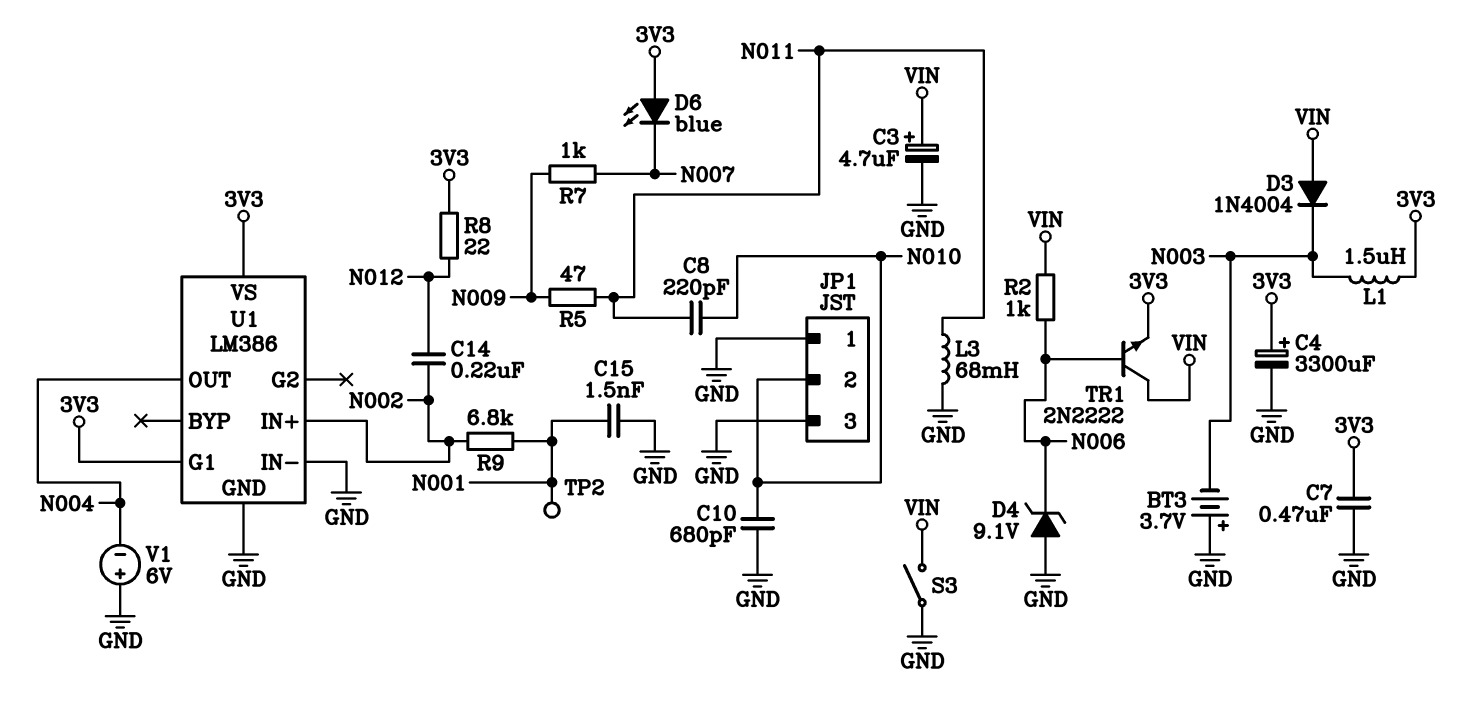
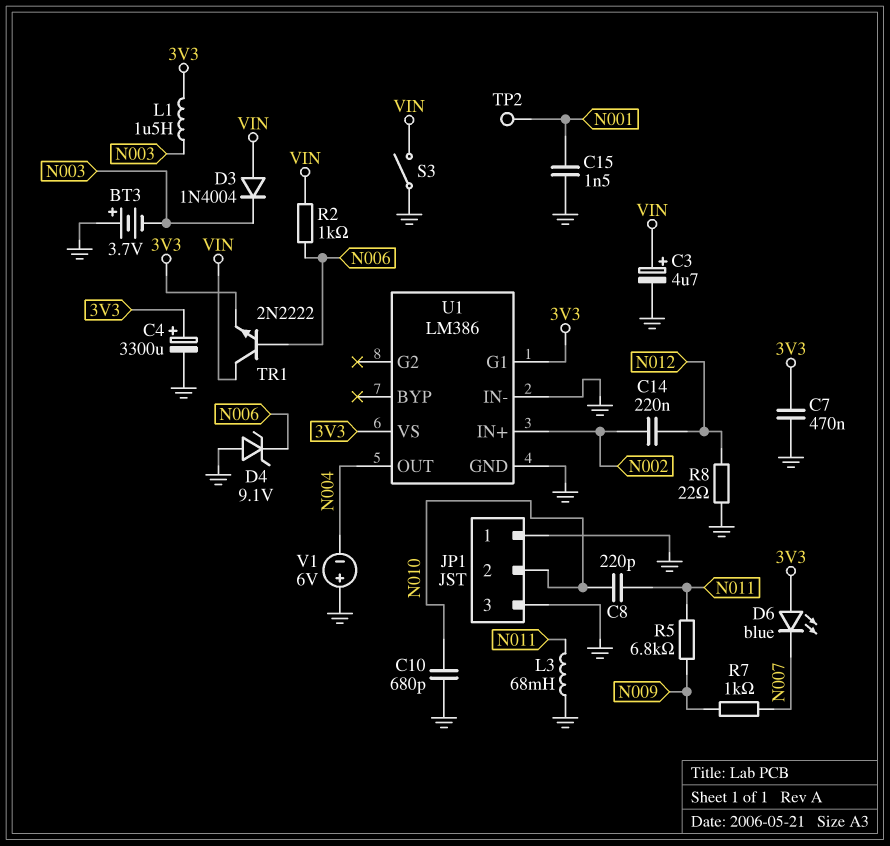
R5: 47 (N009, N011) -> 6.8k (N009, N011)
R8: 22 (3V3, N012) -> 22 (GND, N012)
R9: 6.8k (N001, N002) -> none

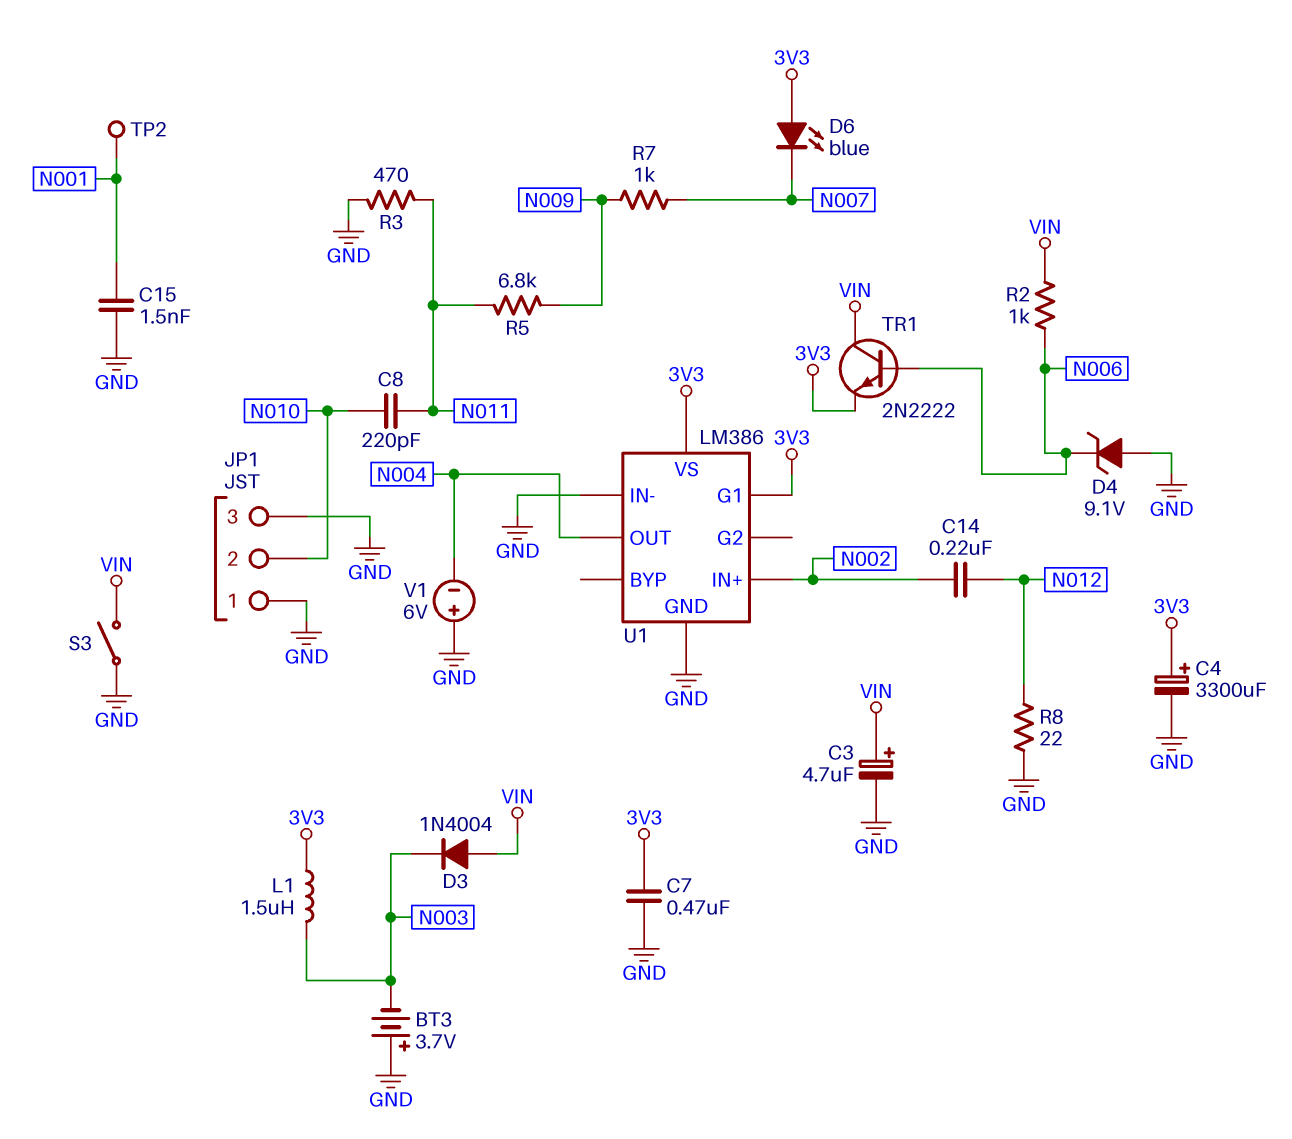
C10: 680pF (GND, N010) -> none
L3: 68mH (GND, N011) -> none
R3: none -> 470 (GND, N011)

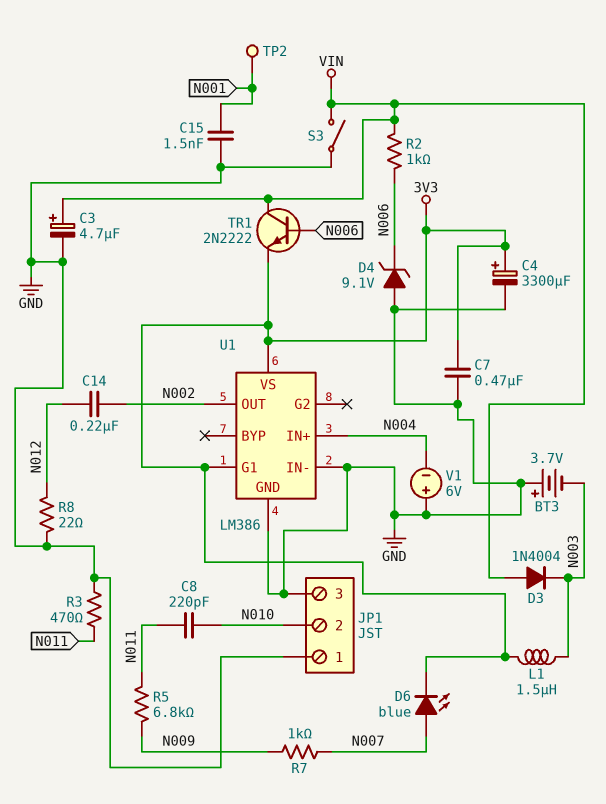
D6: LED blue (A 3V3, K N007) -> LED blue (A N007, K 3V3)
U1 pin IN+: N002 -> N004
U1 pin OUT: N004 -> N002

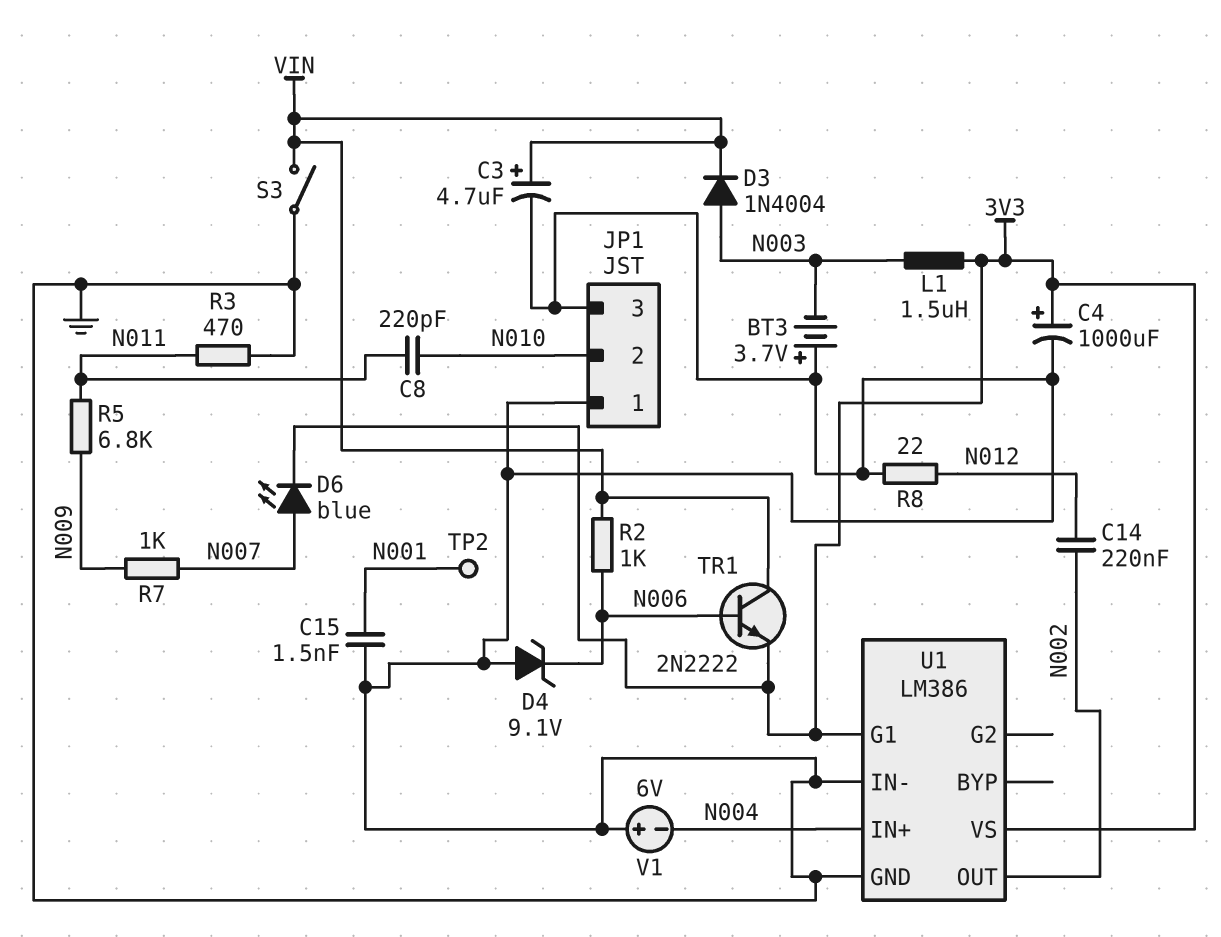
C4: 3300uF (plus 3V3, minus GND) -> 1000uF (plus 3V3, minus GND)
C7: 470nF (3V3, GND) -> none
D3: diode 1N4004 (A VIN, K N003) -> diode 1N4004 (A N003, K VIN)

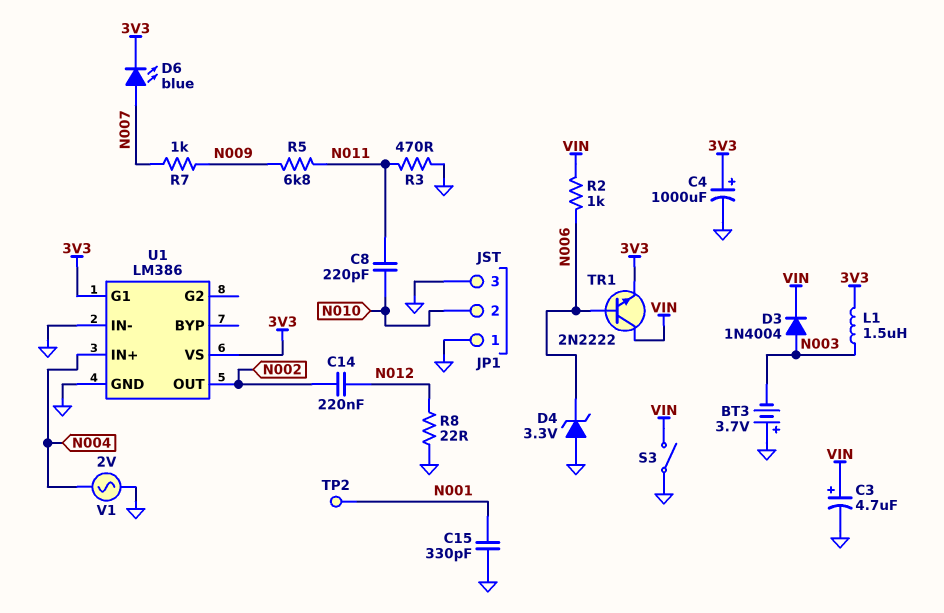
C15: 1.5nF (GND, N001) -> 330pF (GND, N001)
D4: zener 9.1V (A GND, K N006) -> zener 3.3V (A GND, K N006)
V1: 6V (plus GND, minus N004) -> AC 2V (GND, N004)

